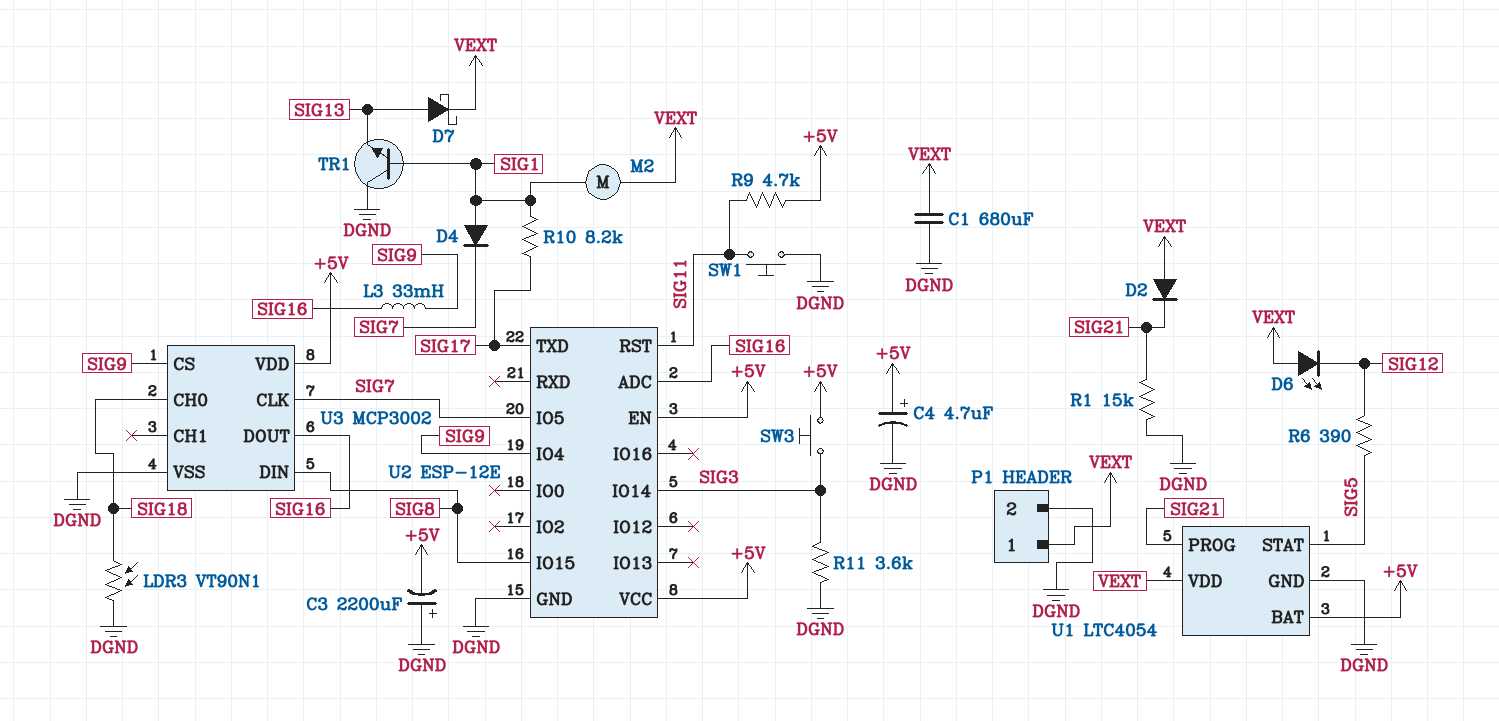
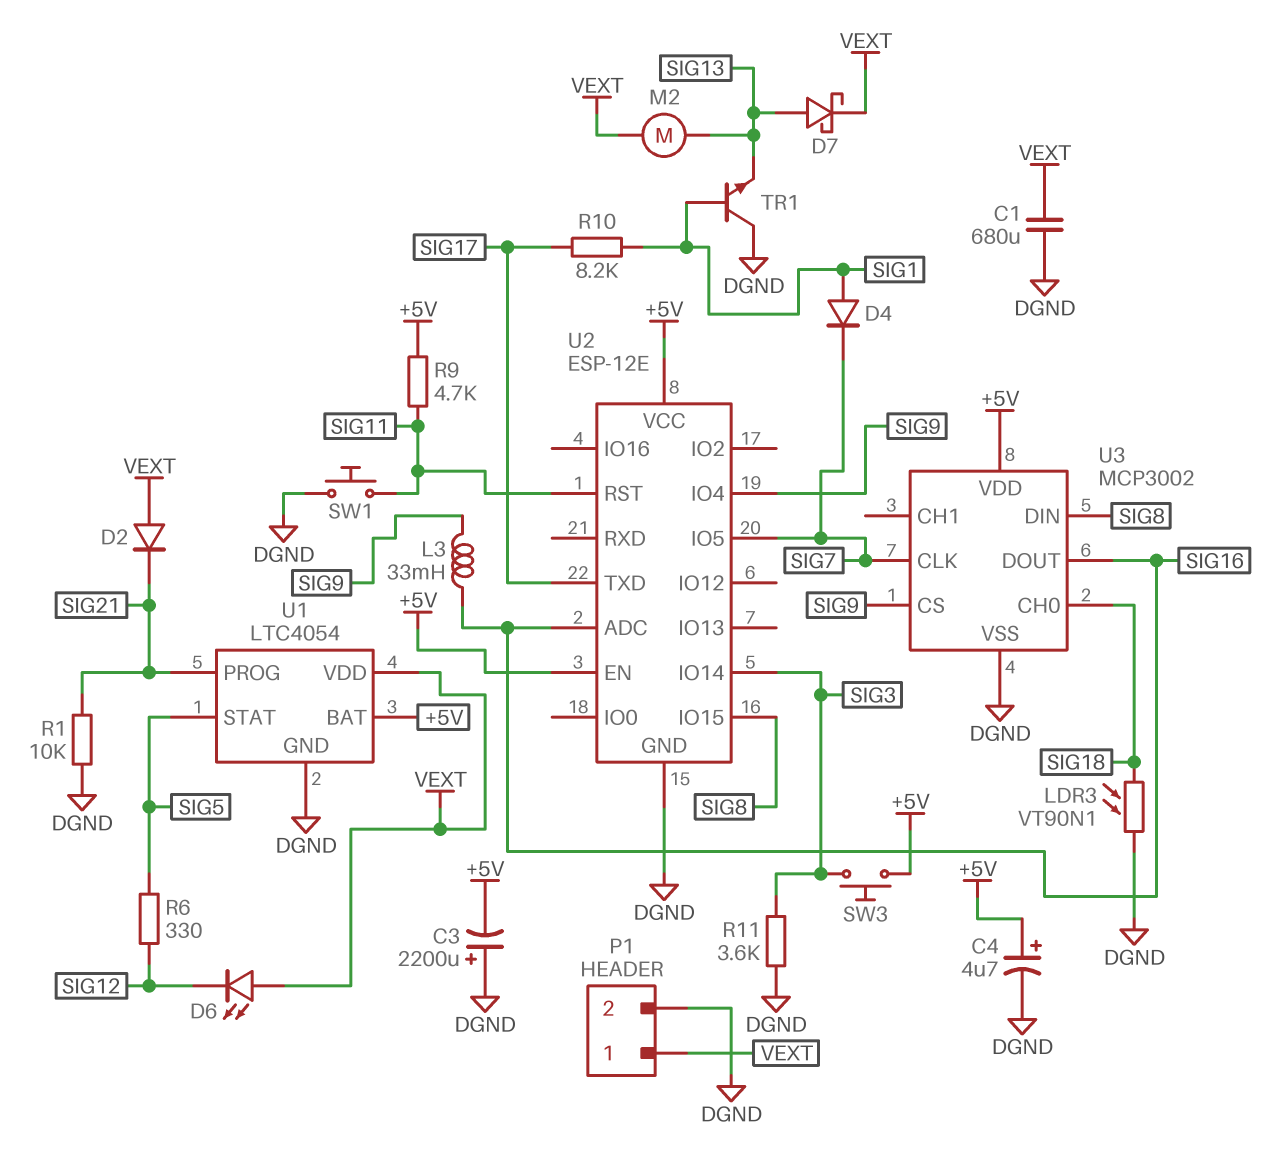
M2: motor (SIG1, VEXT) -> motor (SIG13, VEXT)
R1: 15k (DGND, SIG21) -> 10k (DGND, SIG21)
R6: 390 (SIG5, SIG12) -> 330 (SIG5, SIG12)

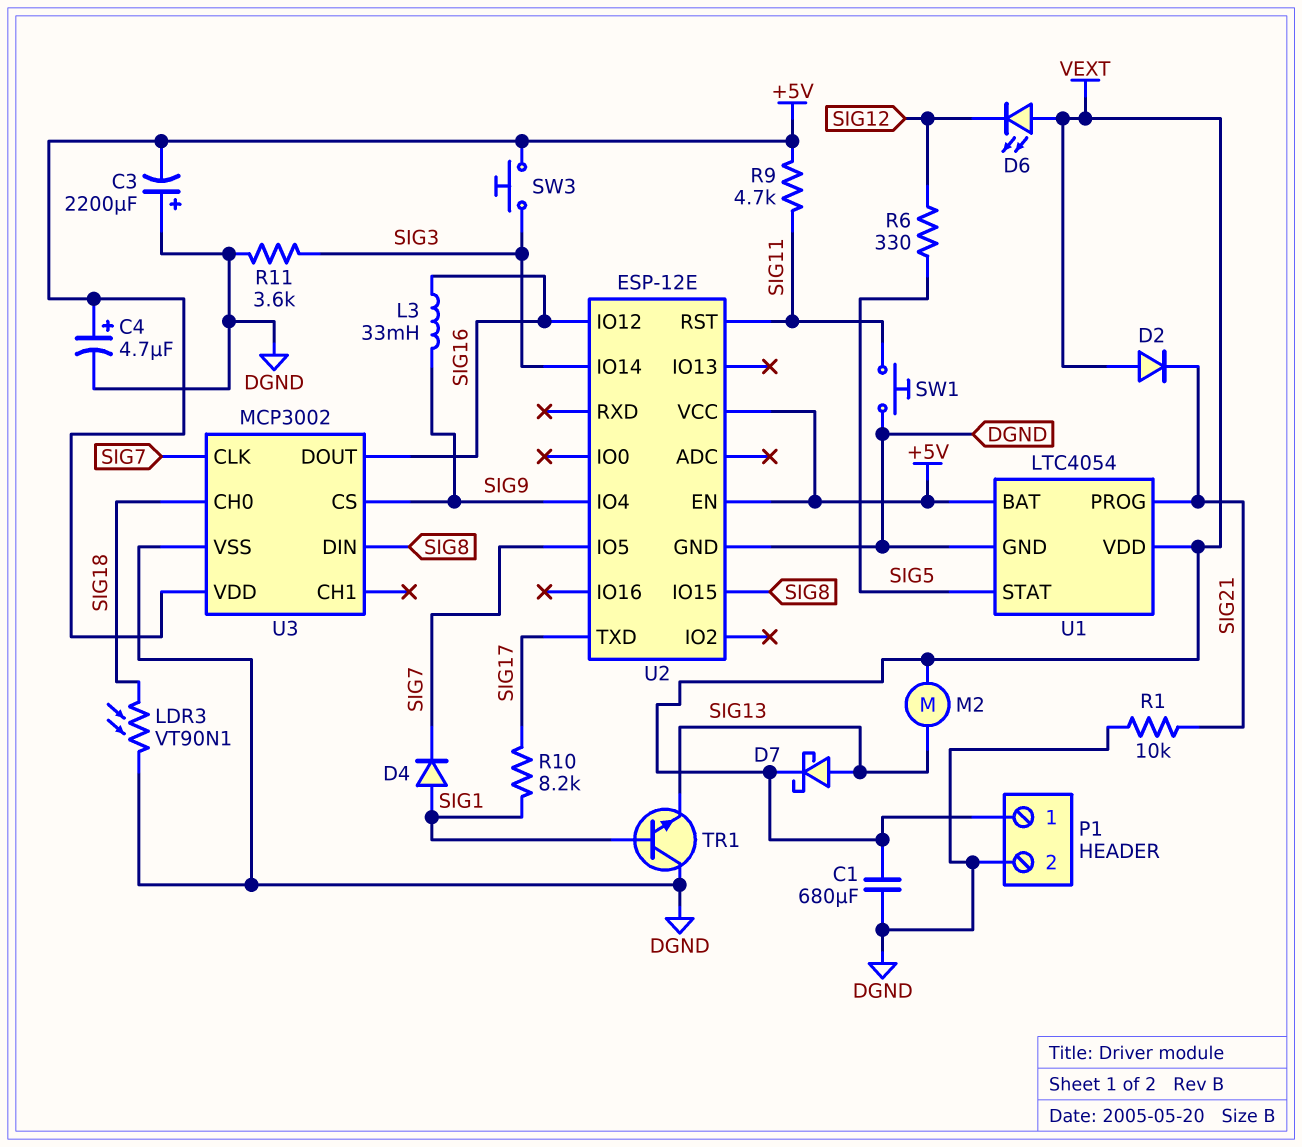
U2 pin ADC: SIG16 -> none
U2 pin IO12: none -> SIG16

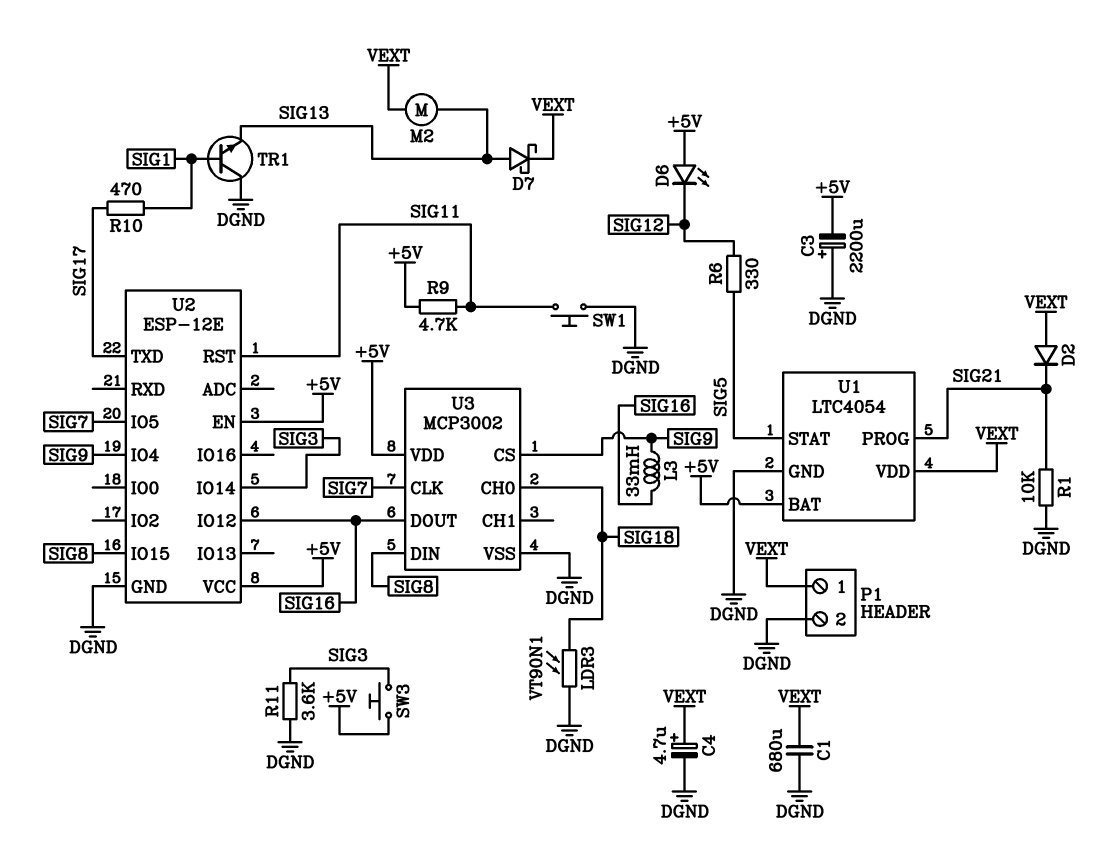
C4: 4.7uF (plus +5V, minus DGND) -> 4.7uF (plus VEXT, minus DGND)
D4: diode (A SIG1, K SIG7) -> none
D6: LED (A VEXT, K SIG12) -> LED (A +5V, K SIG12)
R10: 8.2k (SIG1, SIG17) -> 470 (SIG1, SIG17)

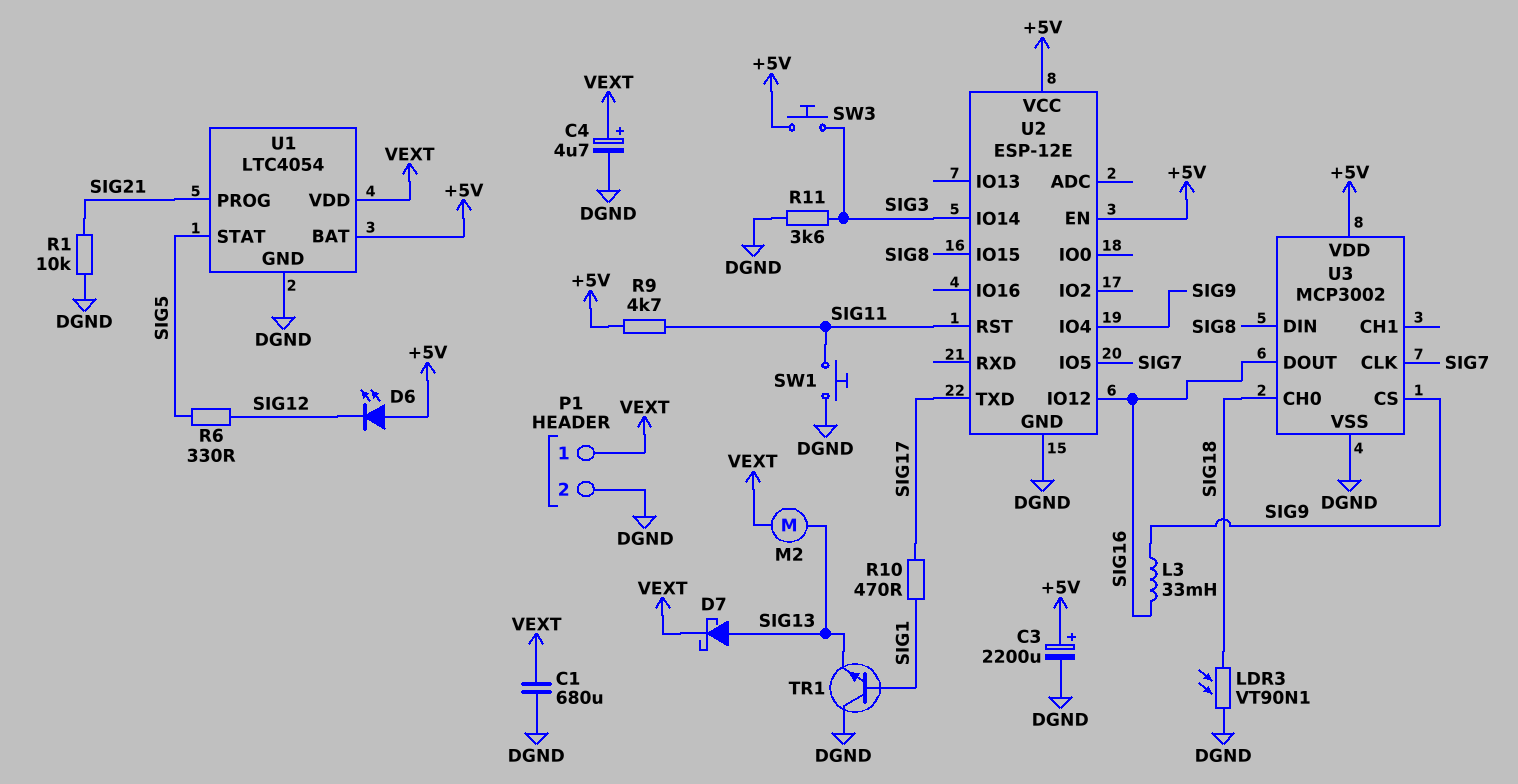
C3: 2200uF (plus DGND, minus +5V) -> 2200uF (plus +5V, minus DGND)
D2: diode (A VEXT, K SIG21) -> none

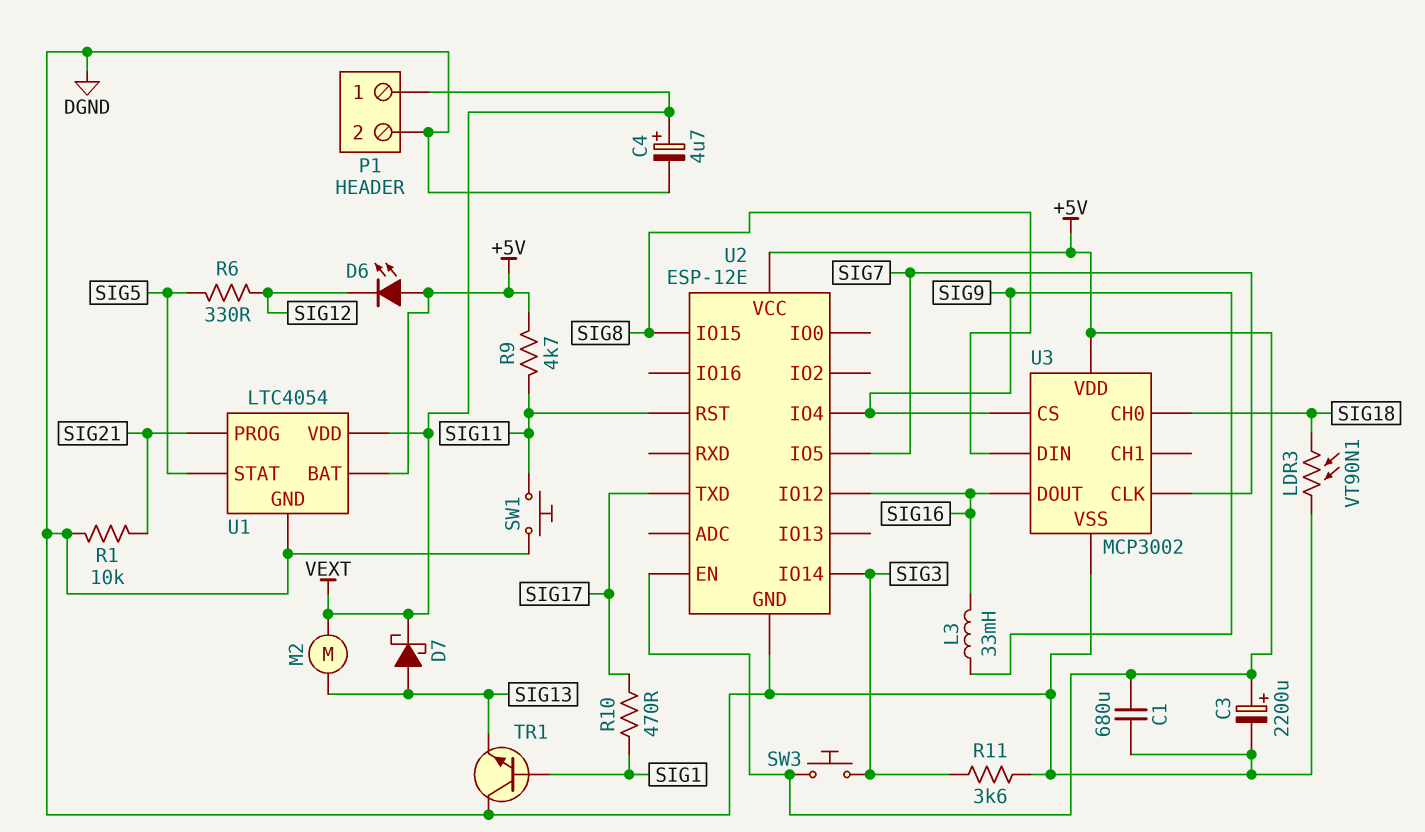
C1: 680uF (DGND, VEXT) -> 680uF (+5V, DGND)

